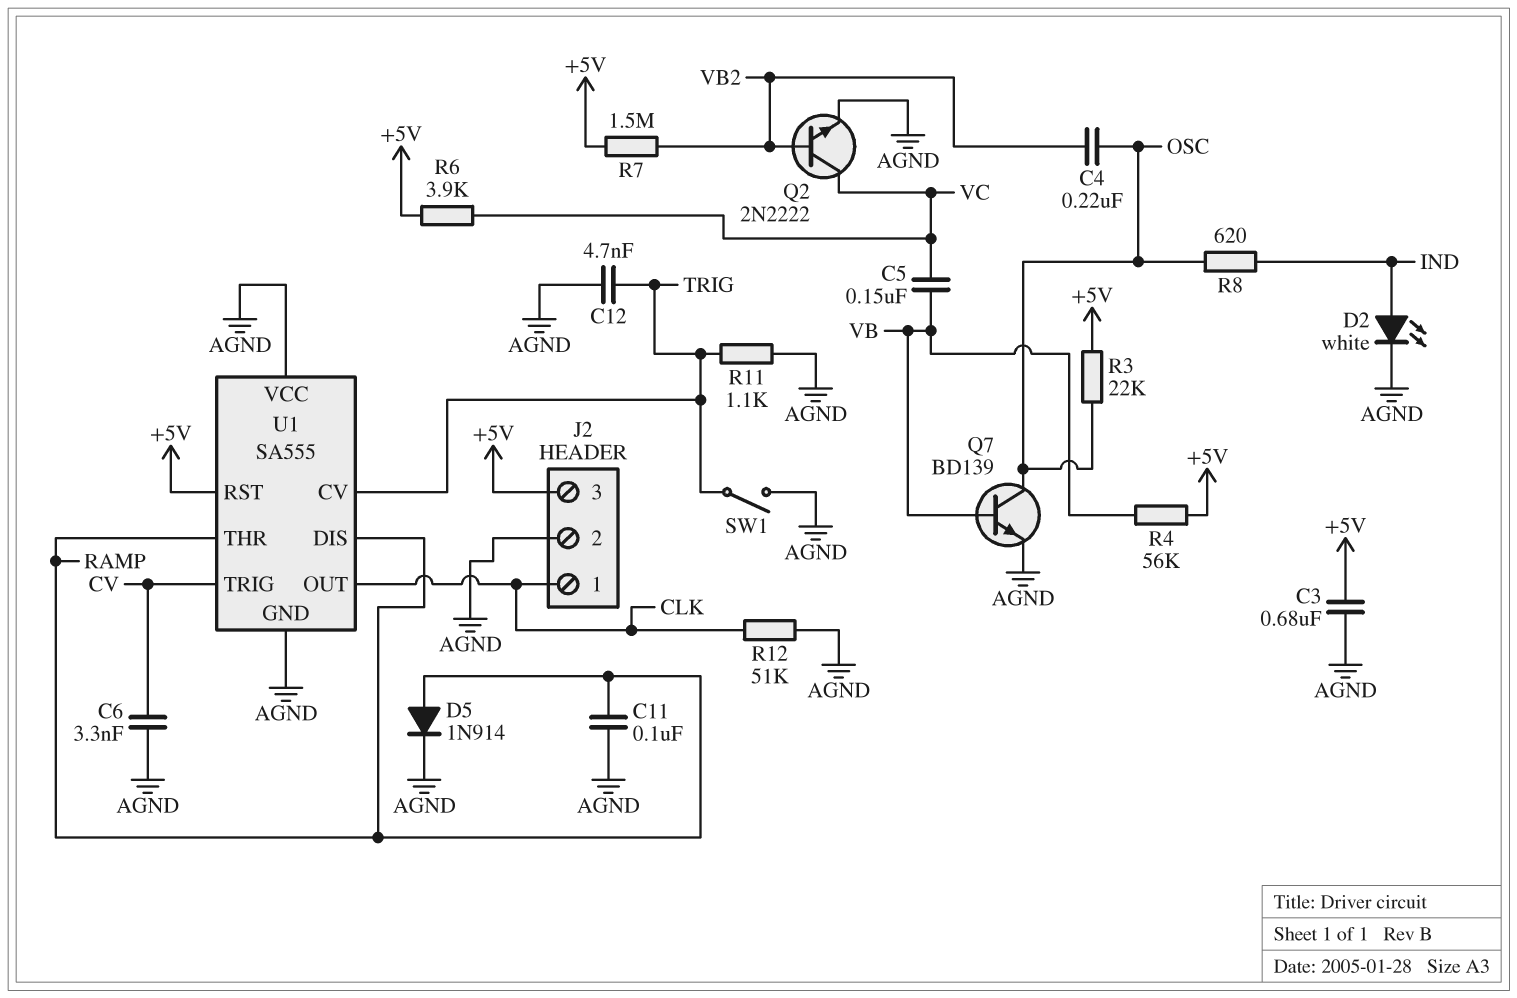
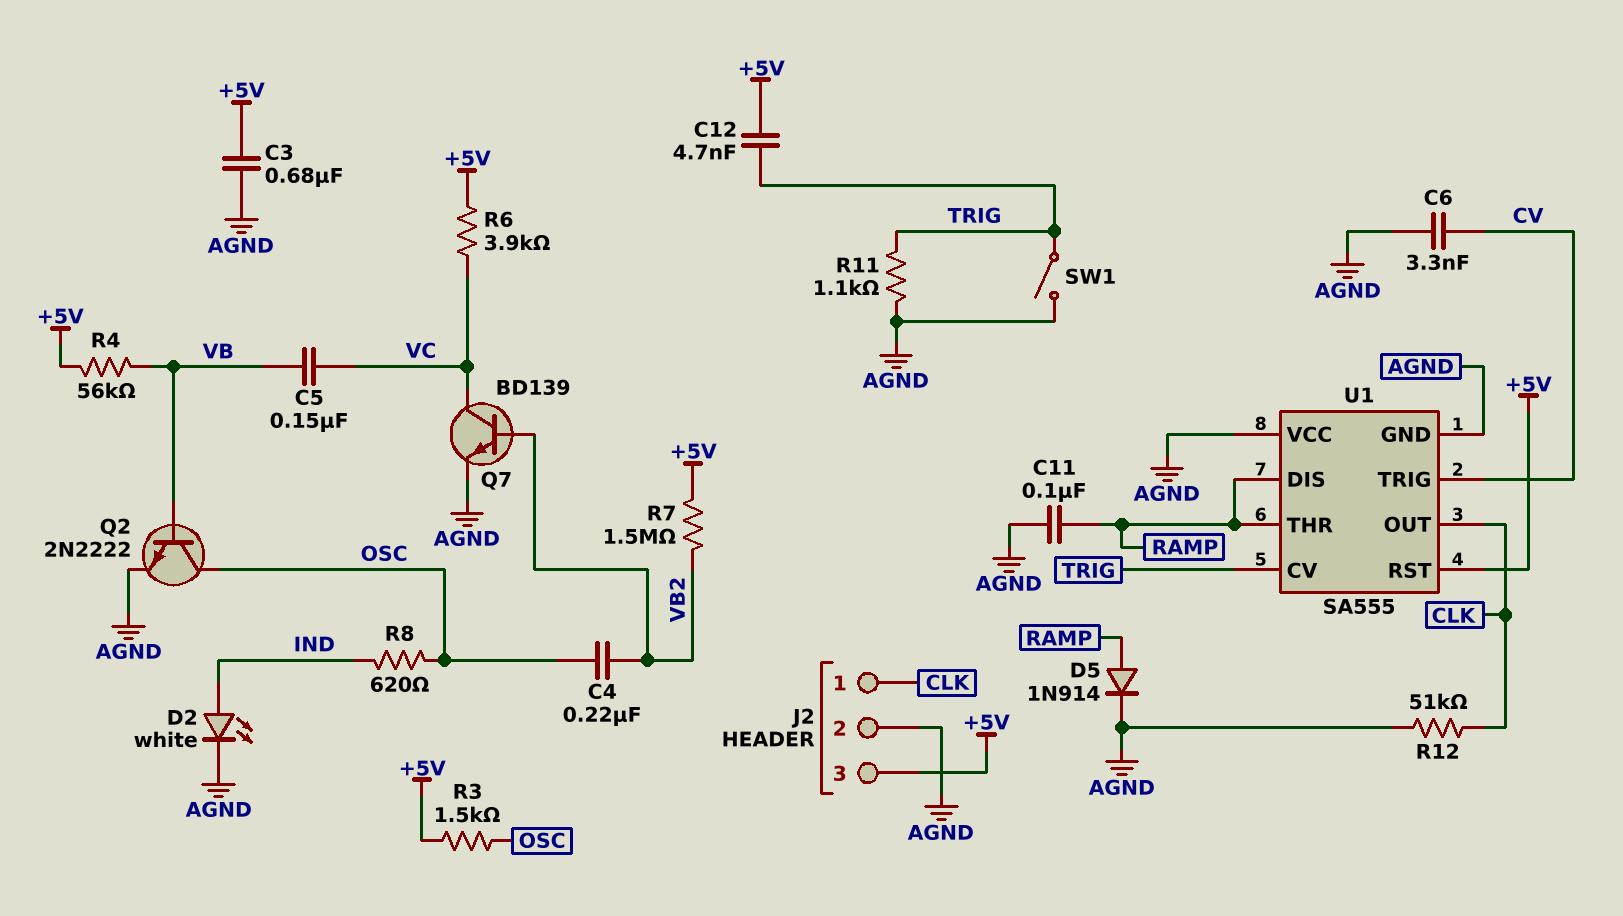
C12: 4.7nF (AGND, TRIG) -> 4.7nF (+5V, TRIG)
Q2: NPN 2N2222 (B VB2, C VC, E AGND) -> NPN 2N2222 (B VB, C OSC, E AGND)
Q7: NPN BD139 (B VB, C OSC, E AGND) -> NPN BD139 (B VB2, C VC, E AGND)
R3: 22k (+5V, OSC) -> 1.5k (+5V, OSC)

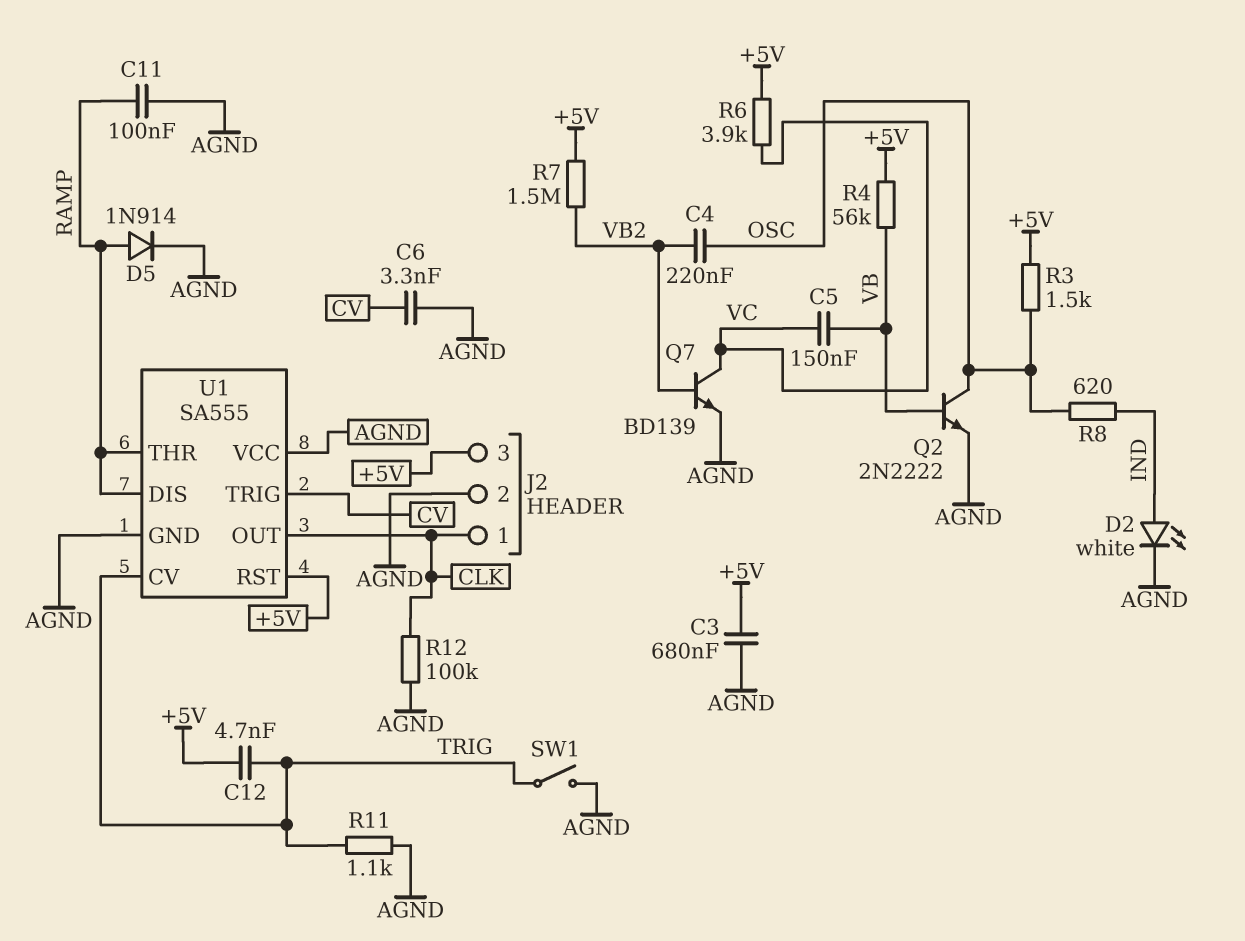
R12: 51k (AGND, CLK) -> 100k (AGND, CLK)

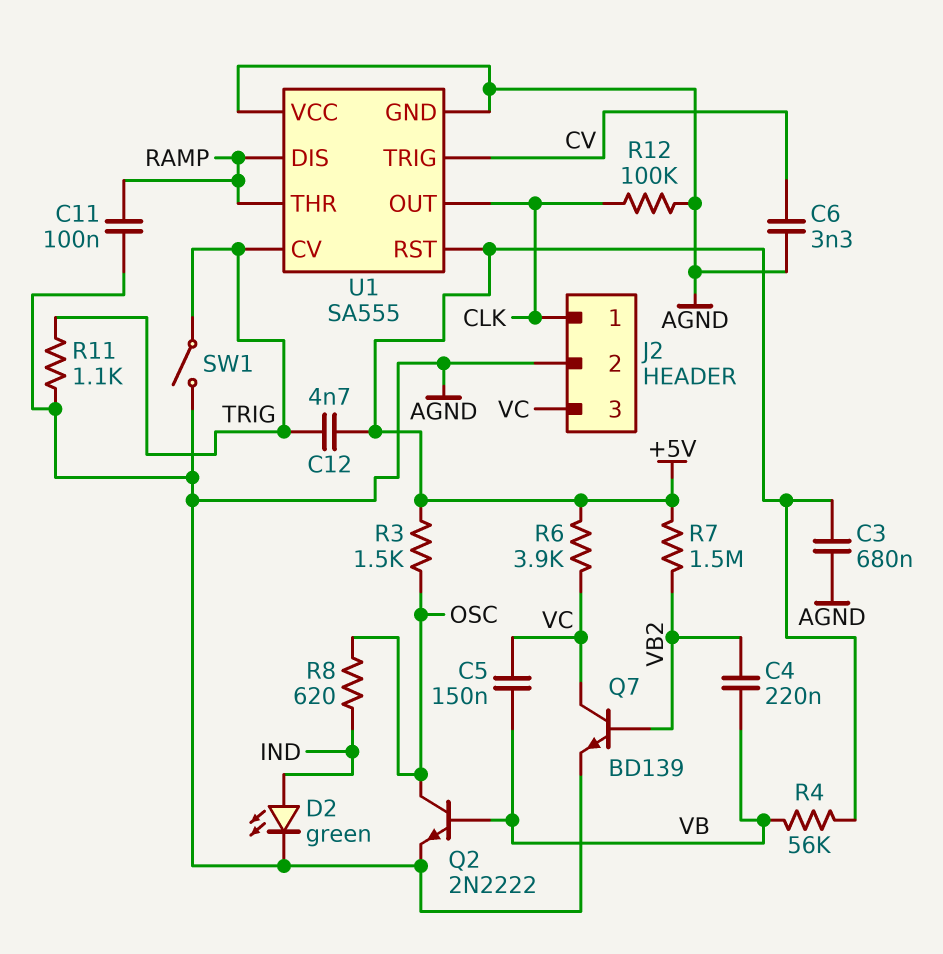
C4: 220nF (OSC, VB2) -> 220nF (VB, VB2)
D2: LED white (A IND, K AGND) -> LED green (A IND, K AGND)
D5: diode 1N914 (A RAMP, K AGND) -> none
J2 pin 3: +5V -> VC

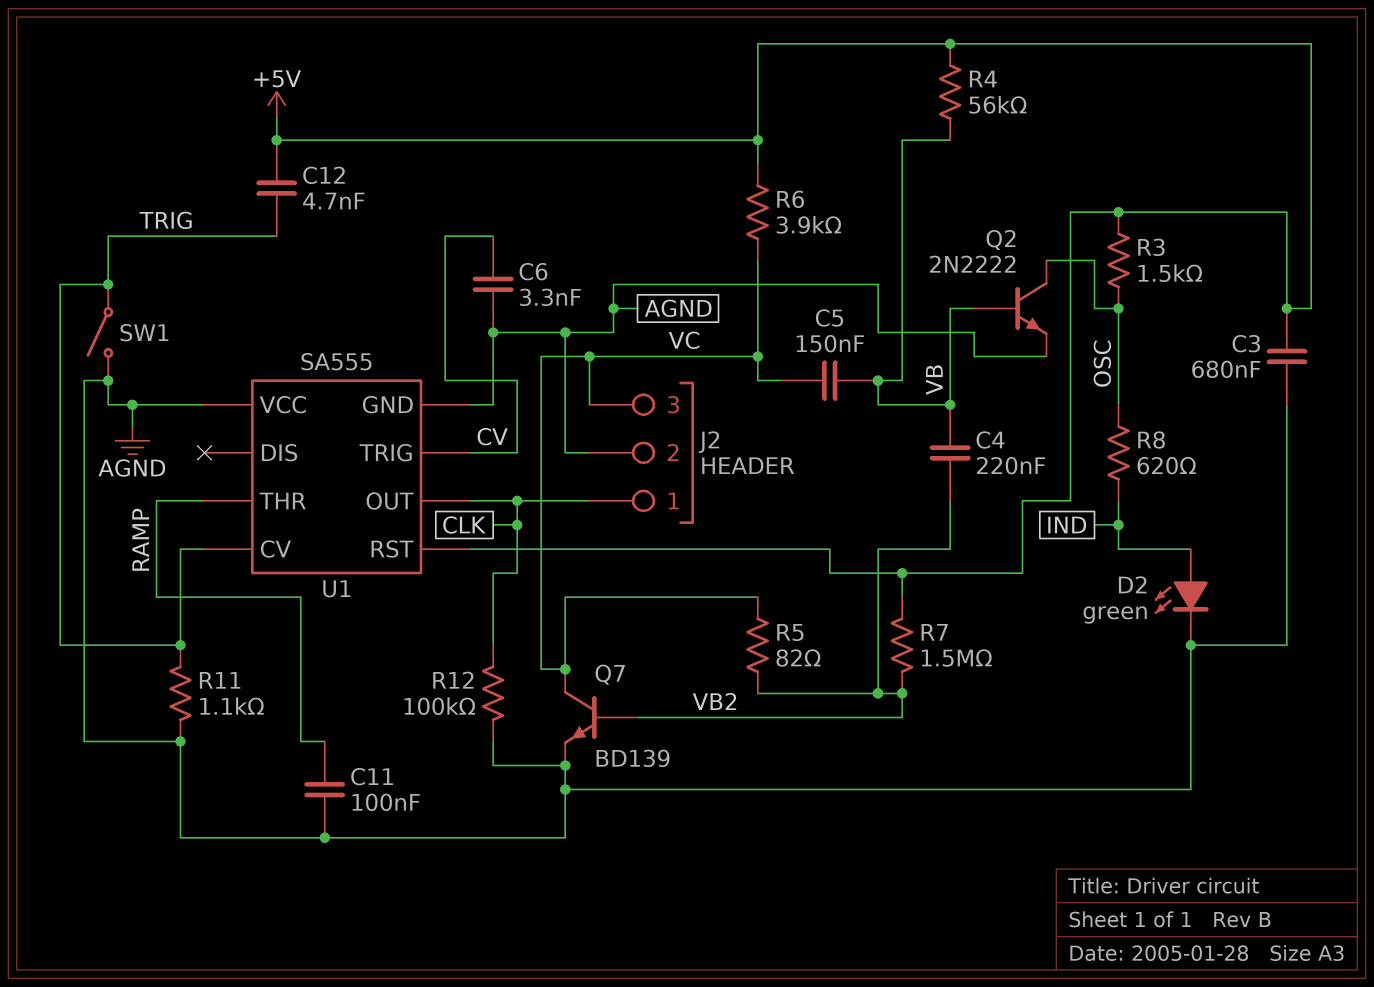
R5: none -> 82 (VB2, VC)
U1 pin DIS: RAMP -> none

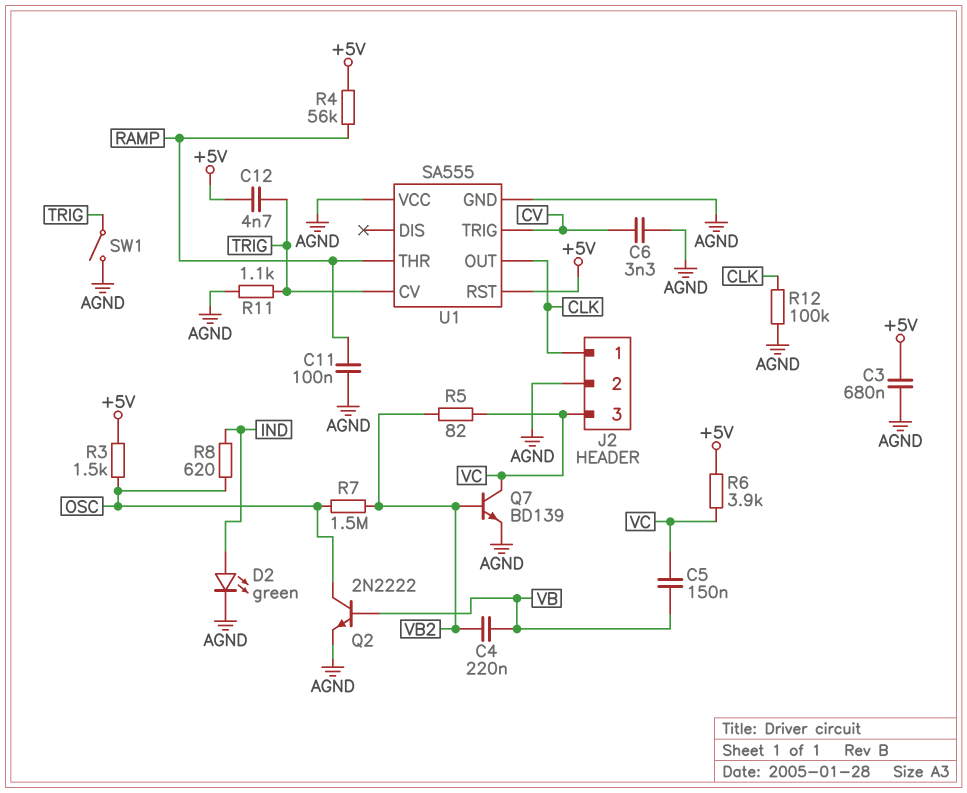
R4: 56k (+5V, VB) -> 56k (+5V, RAMP)
R7: 1.5M (+5V, VB2) -> 1.5M (OSC, VB2)

